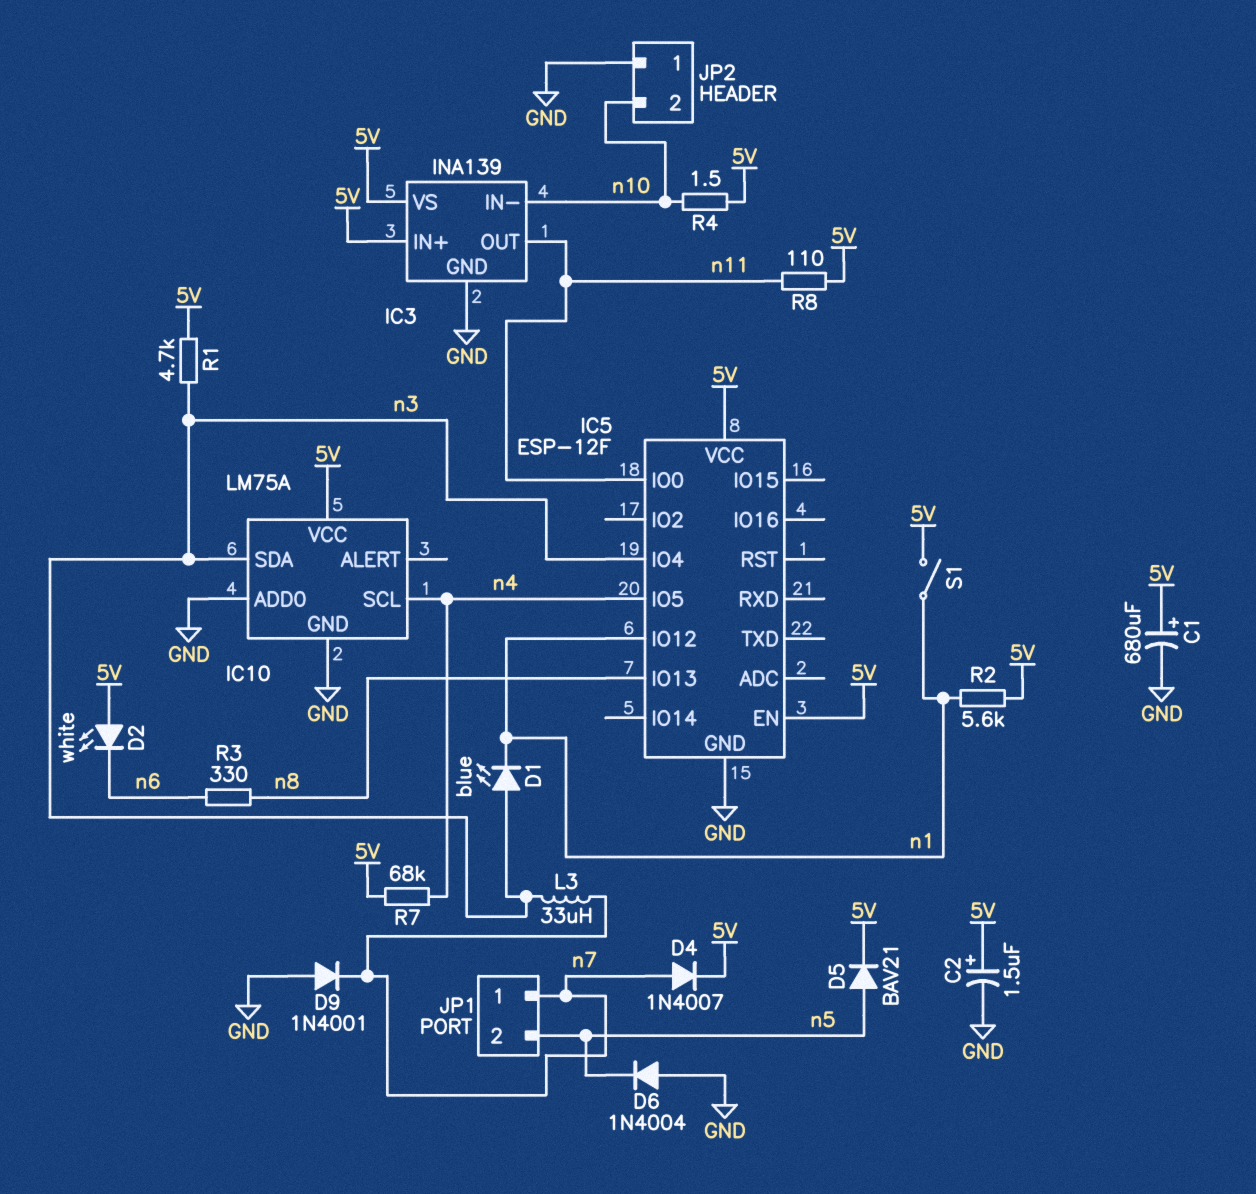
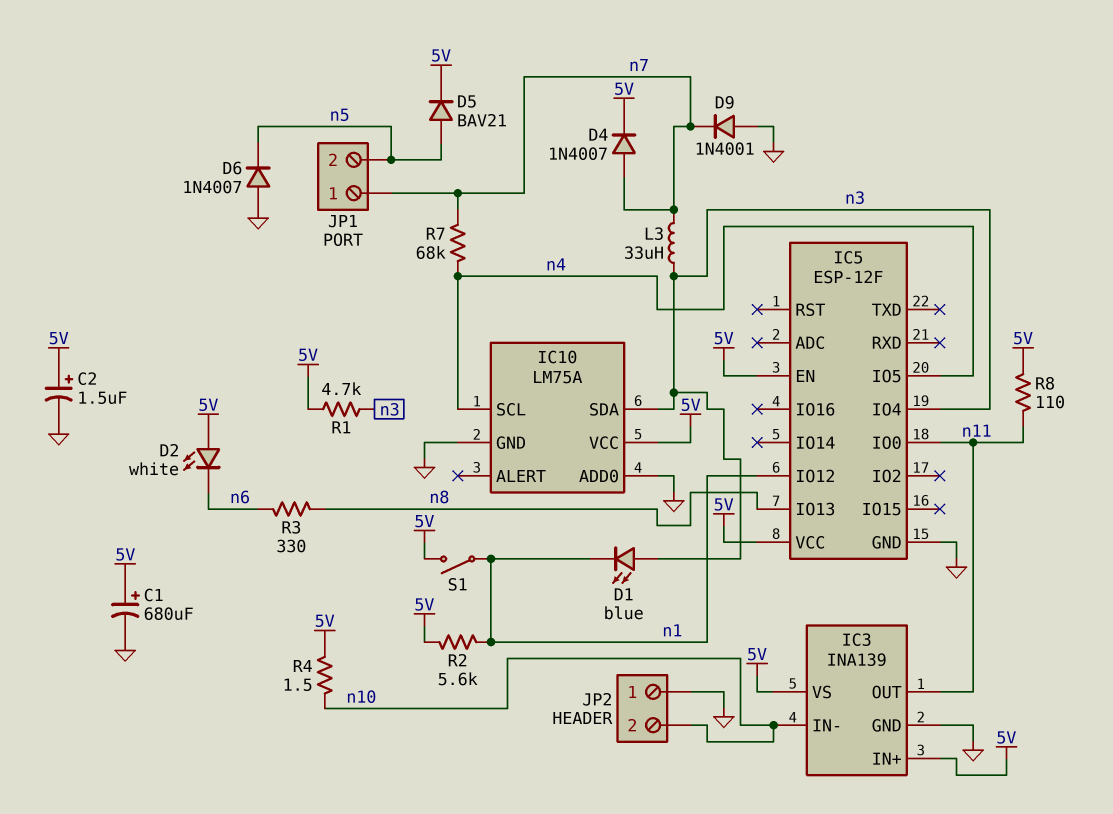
D6: diode 1N4004 (A GND, K n5) -> diode 1N4007 (A GND, K n5)
R7: 68k (5V, n4) -> 68k (n4, n7)

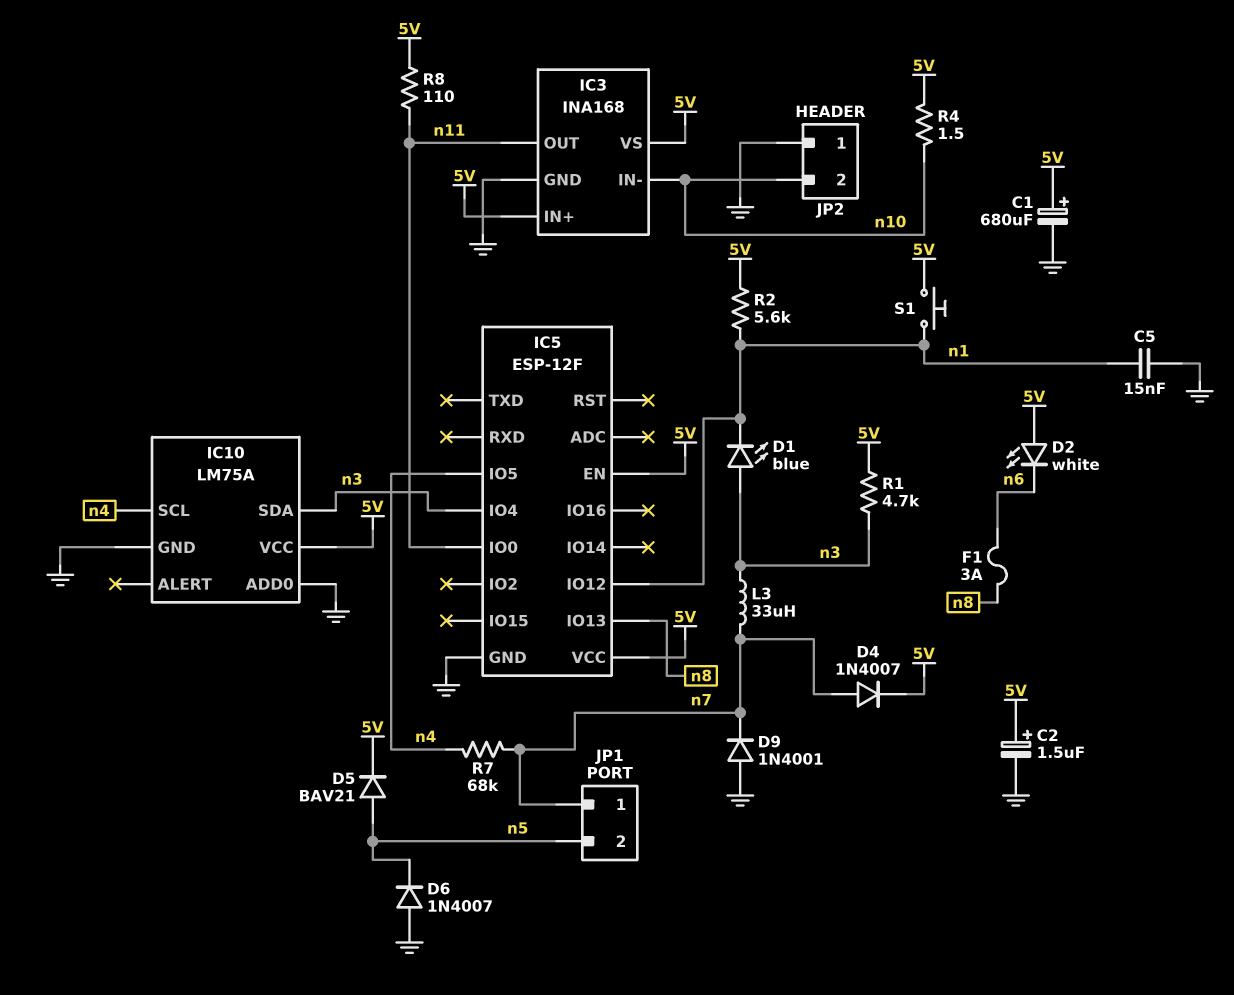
C5: none -> 15nF (GND, n1)
F1: none -> 3A (n6, n8)
IC3: INA139 -> INA168
R3: 330 (n6, n8) -> none
S1: switch (5V, n1) -> button (5V, n1)

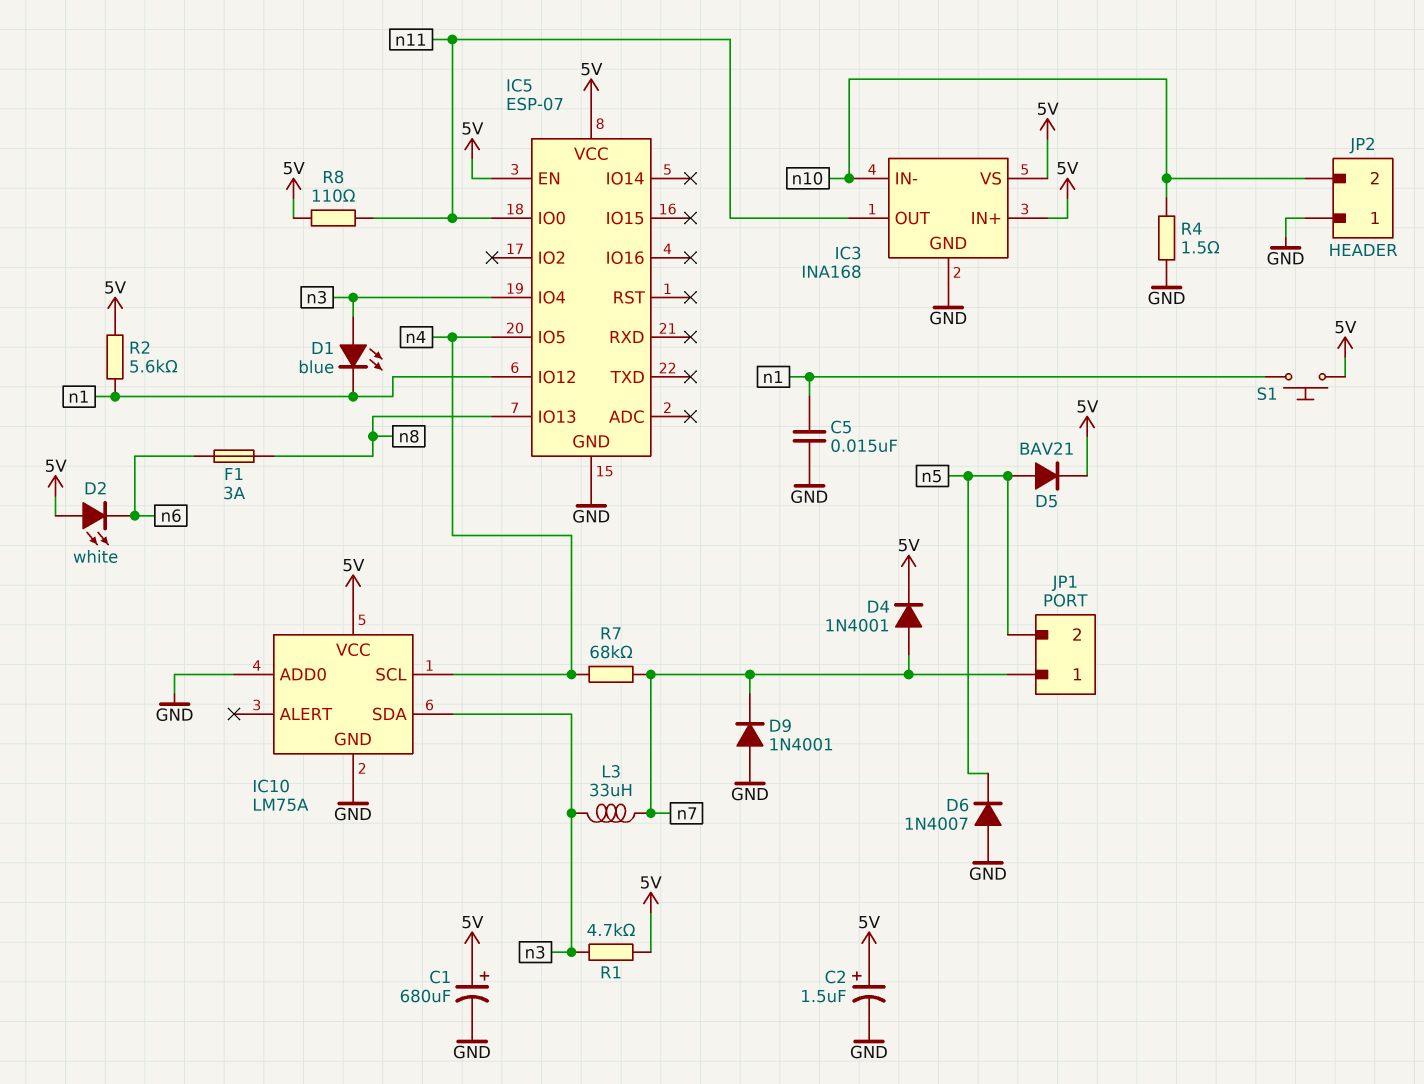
D4: diode 1N4007 (A n7, K 5V) -> diode 1N4001 (A n7, K 5V)
IC5: ESP-12F -> ESP-07
R4: 1.5 (5V, n10) -> 1.5 (GND, n10)

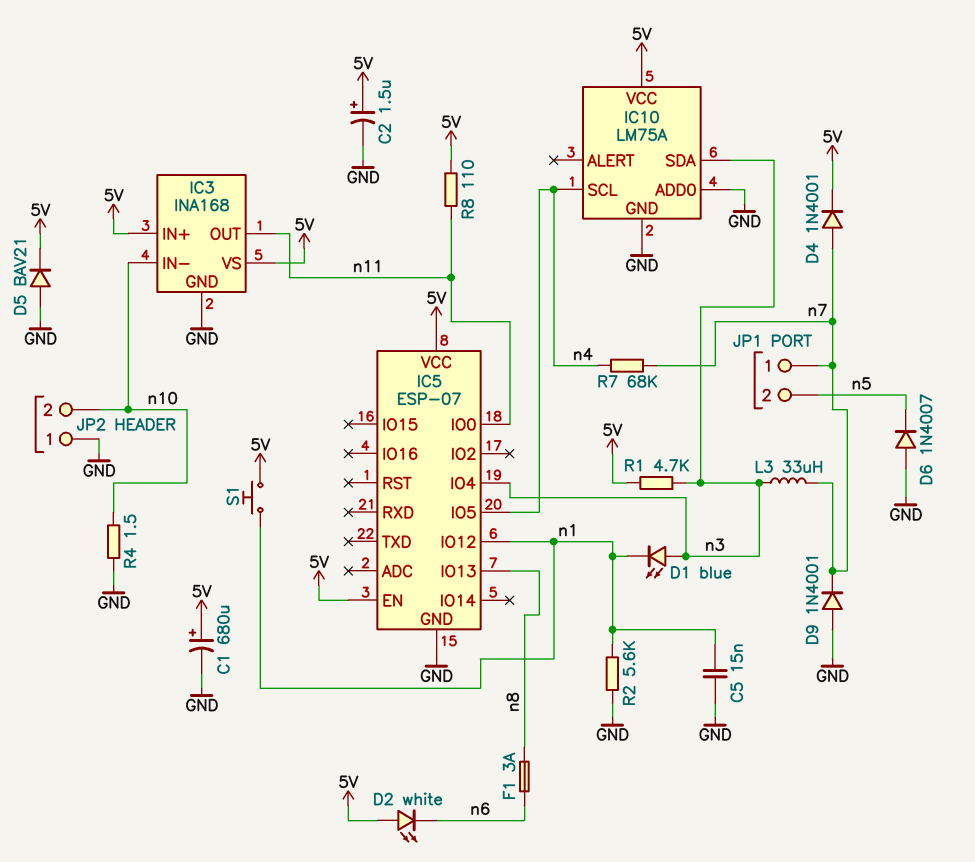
D5: diode BAV21 (A n5, K 5V) -> diode BAV21 (A GND, K 5V)
R2: 5.6k (5V, n1) -> 5.6k (GND, n1)

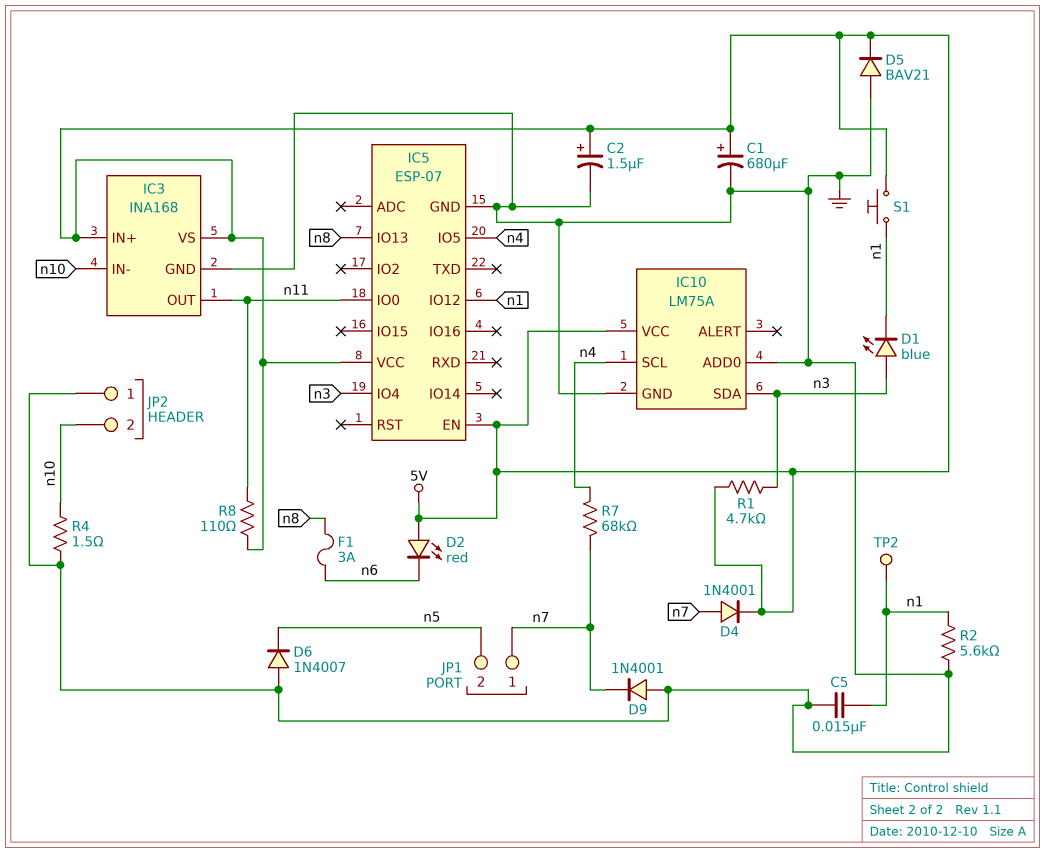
D2: LED white (A 5V, K n6) -> LED red (A 5V, K n6)
L3: 33uH (n3, n7) -> none
TP2: none -> test point (n1)

